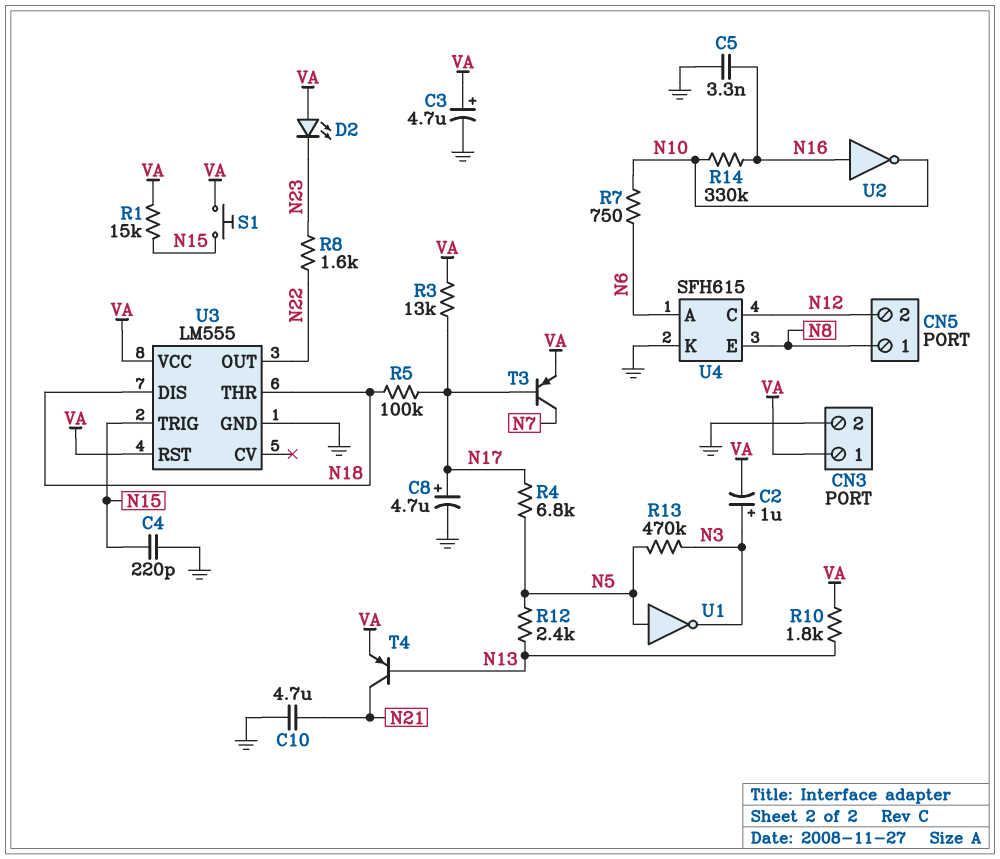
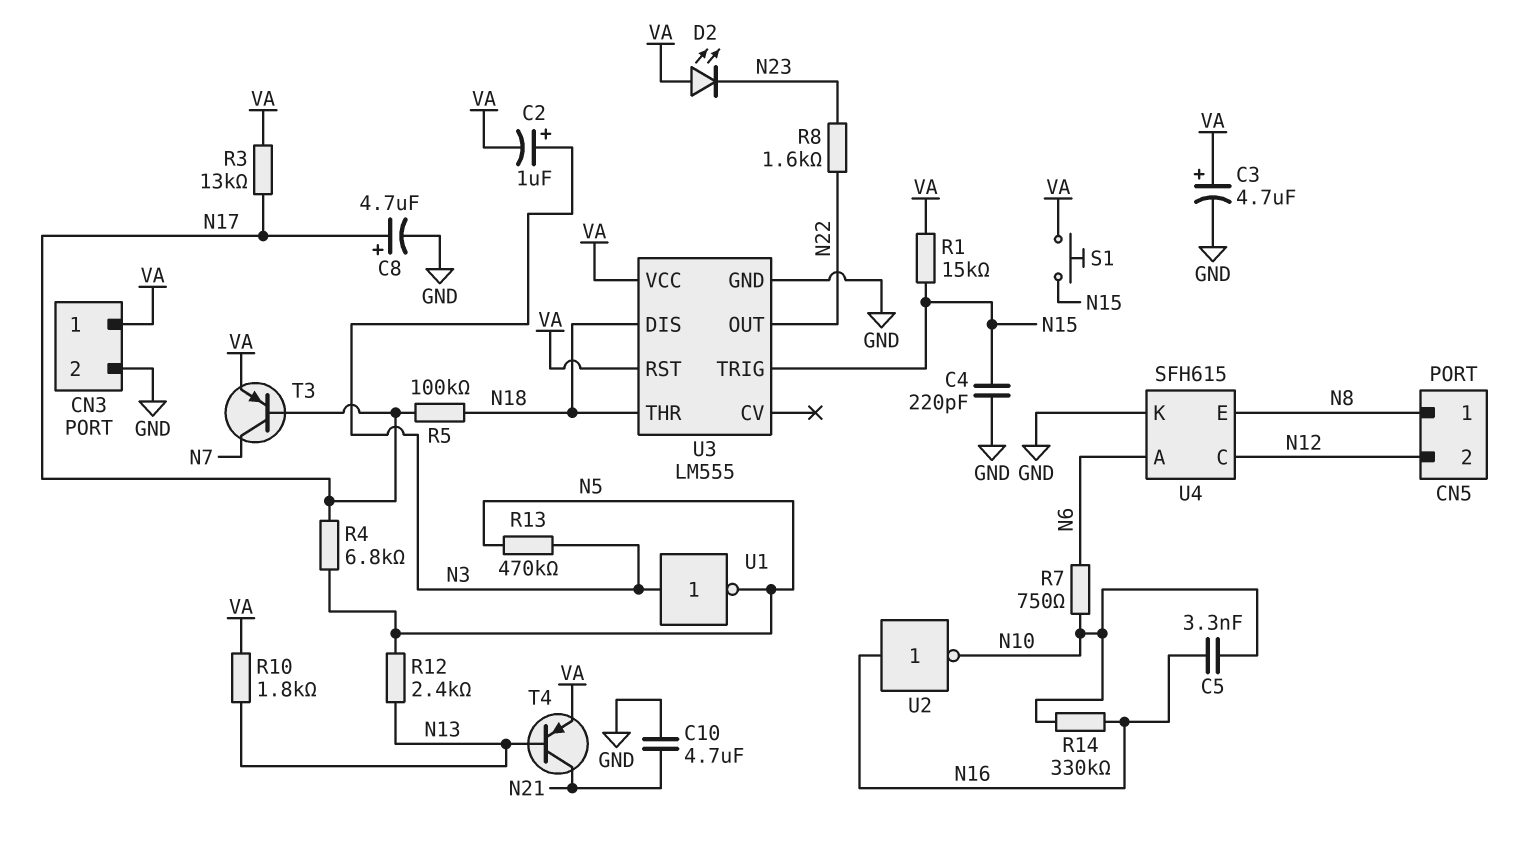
C5: 3.3nF (GND, N16) -> 3.3nF (N10, N16)
U1: NOT (in N5, out N3) -> NOT (in N3, out N5)

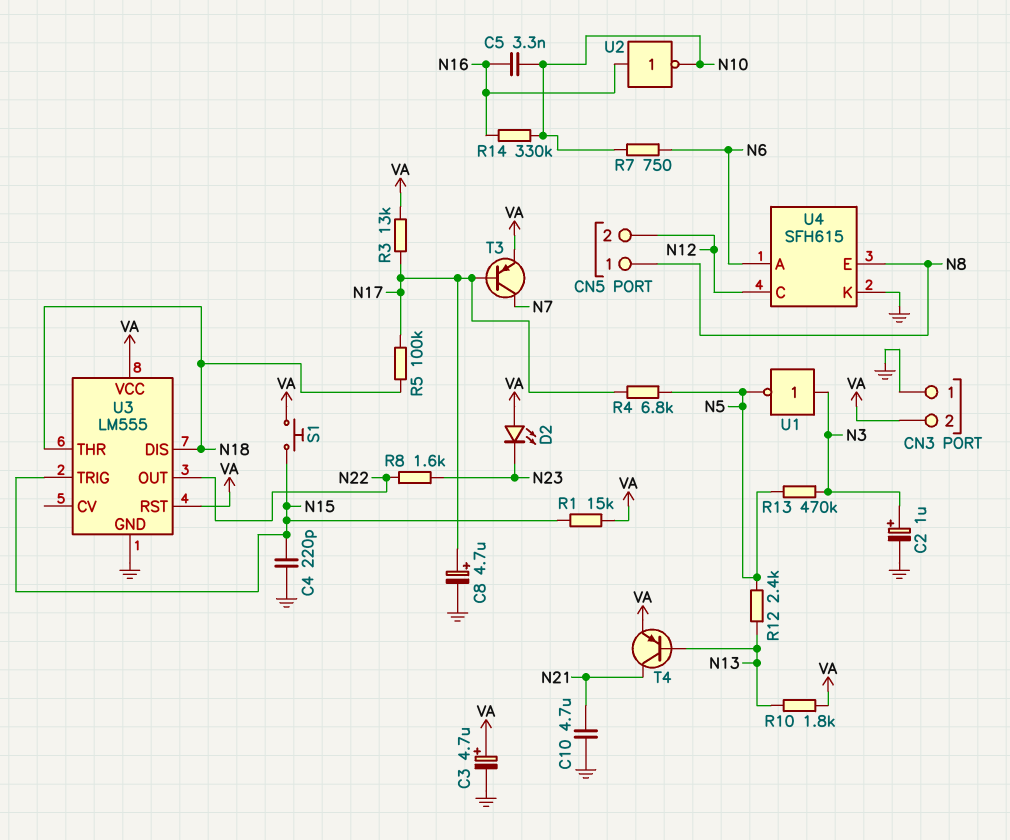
C2: 1uF (plus N3, minus VA) -> 1uF (plus N3, minus GND)
CN3 pin 1: VA -> GND
CN3 pin 2: GND -> VA

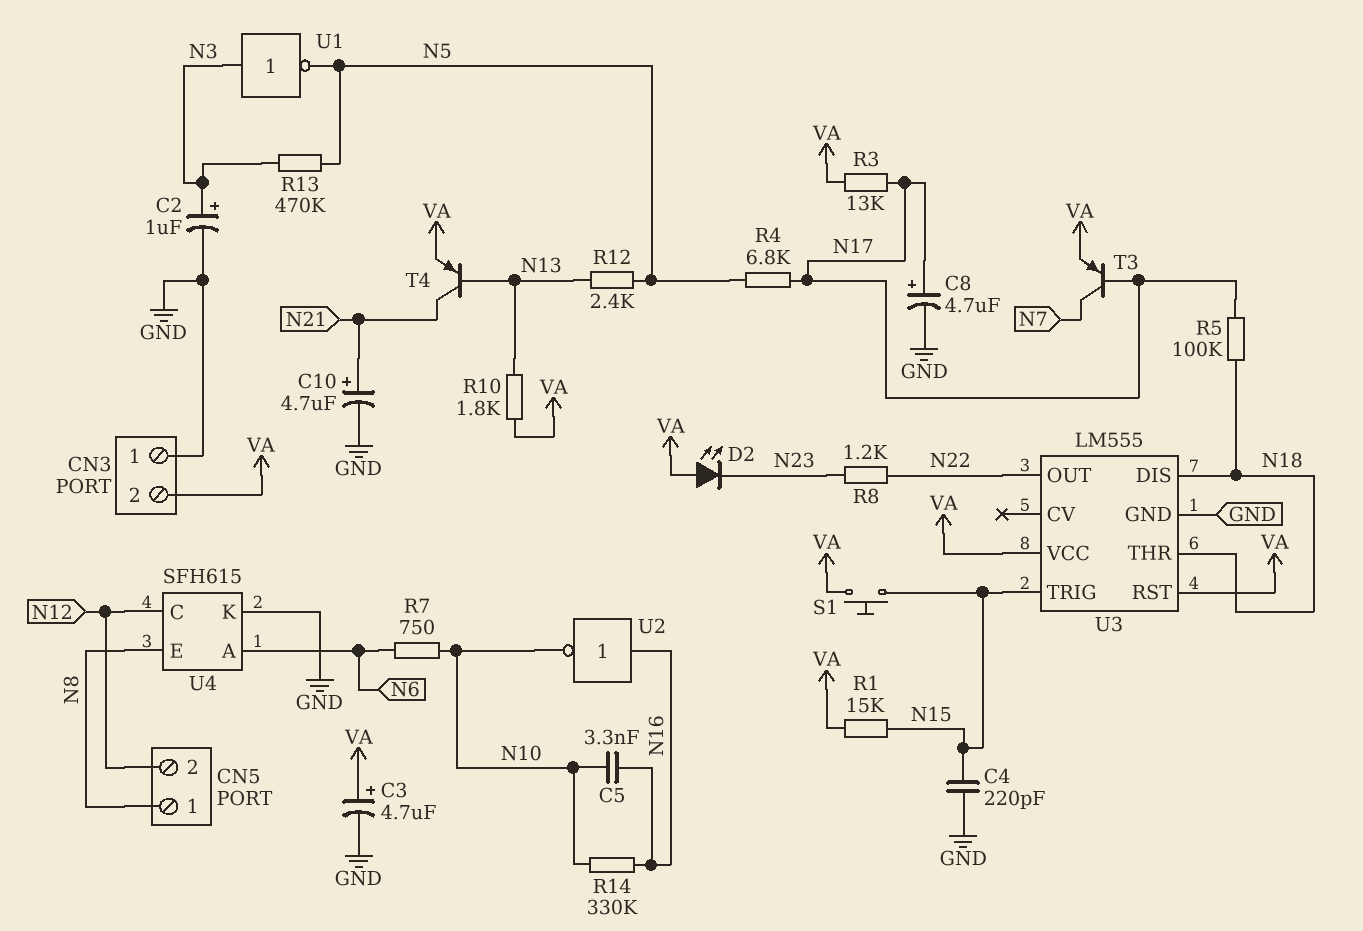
C10: 4.7uF (GND, N21) -> 4.7uF (plus N21, minus GND)
R8: 1.6k (N22, N23) -> 1.2k (N22, N23)

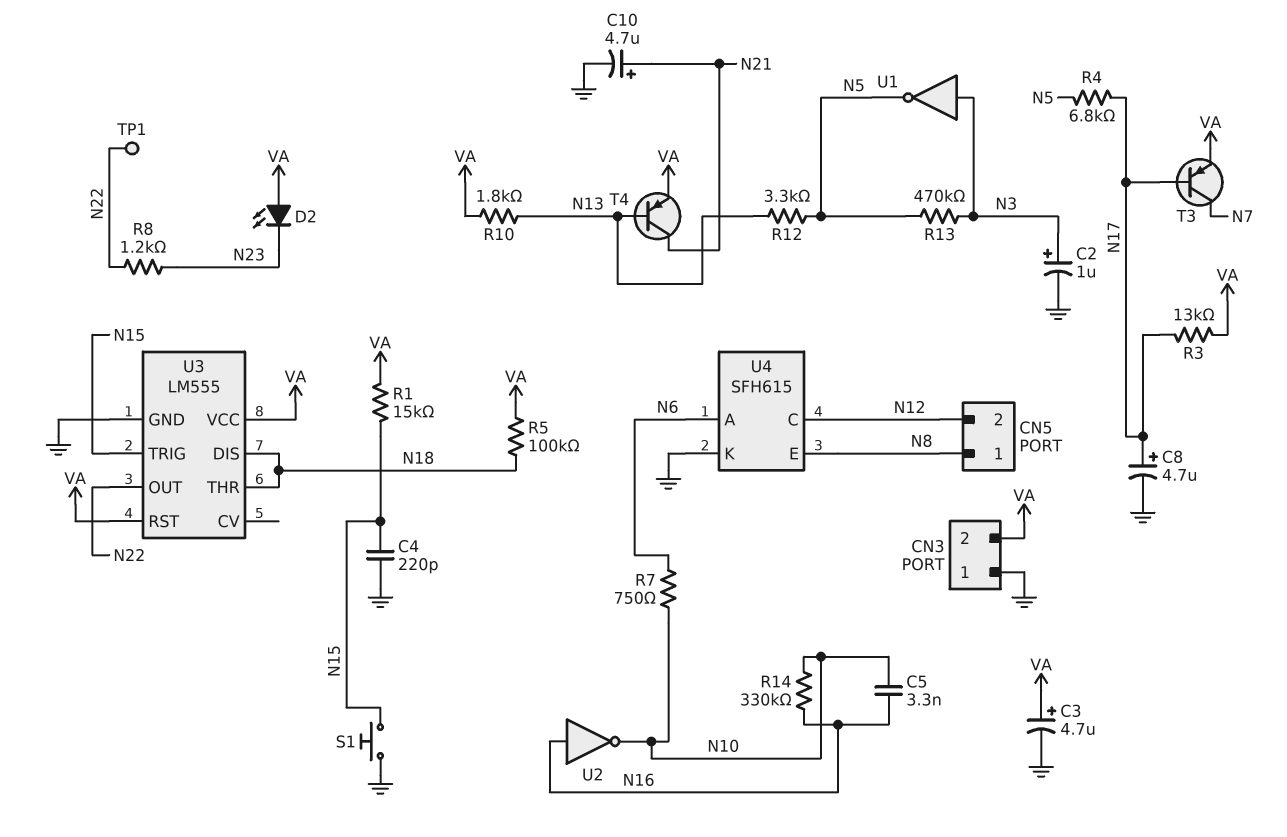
R5: 100k (N17, N18) -> 100k (N18, VA)
R12: 2.4k (N5, N13) -> 3.3k (N5, N13)
S1: button (N15, VA) -> button (GND, N15)
TP1: none -> test point (N22)

